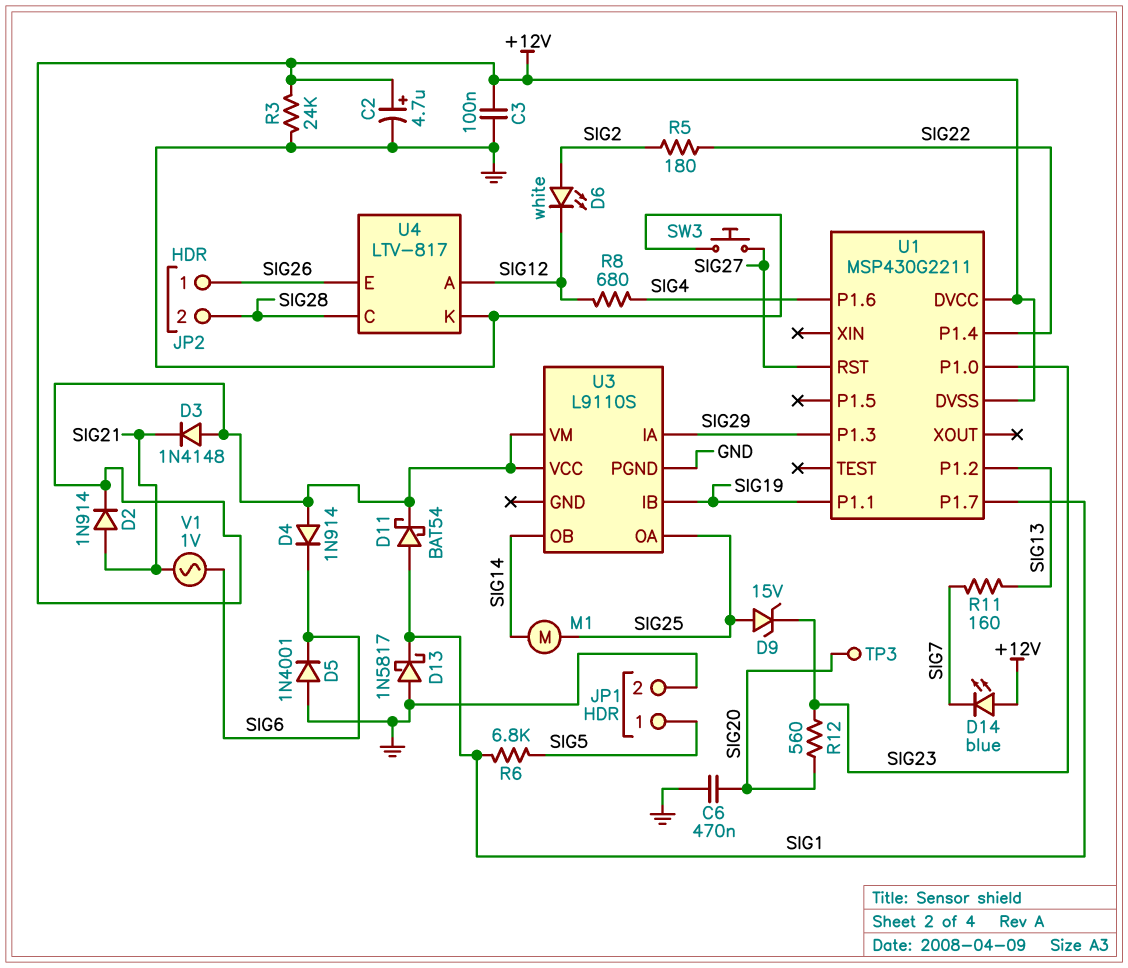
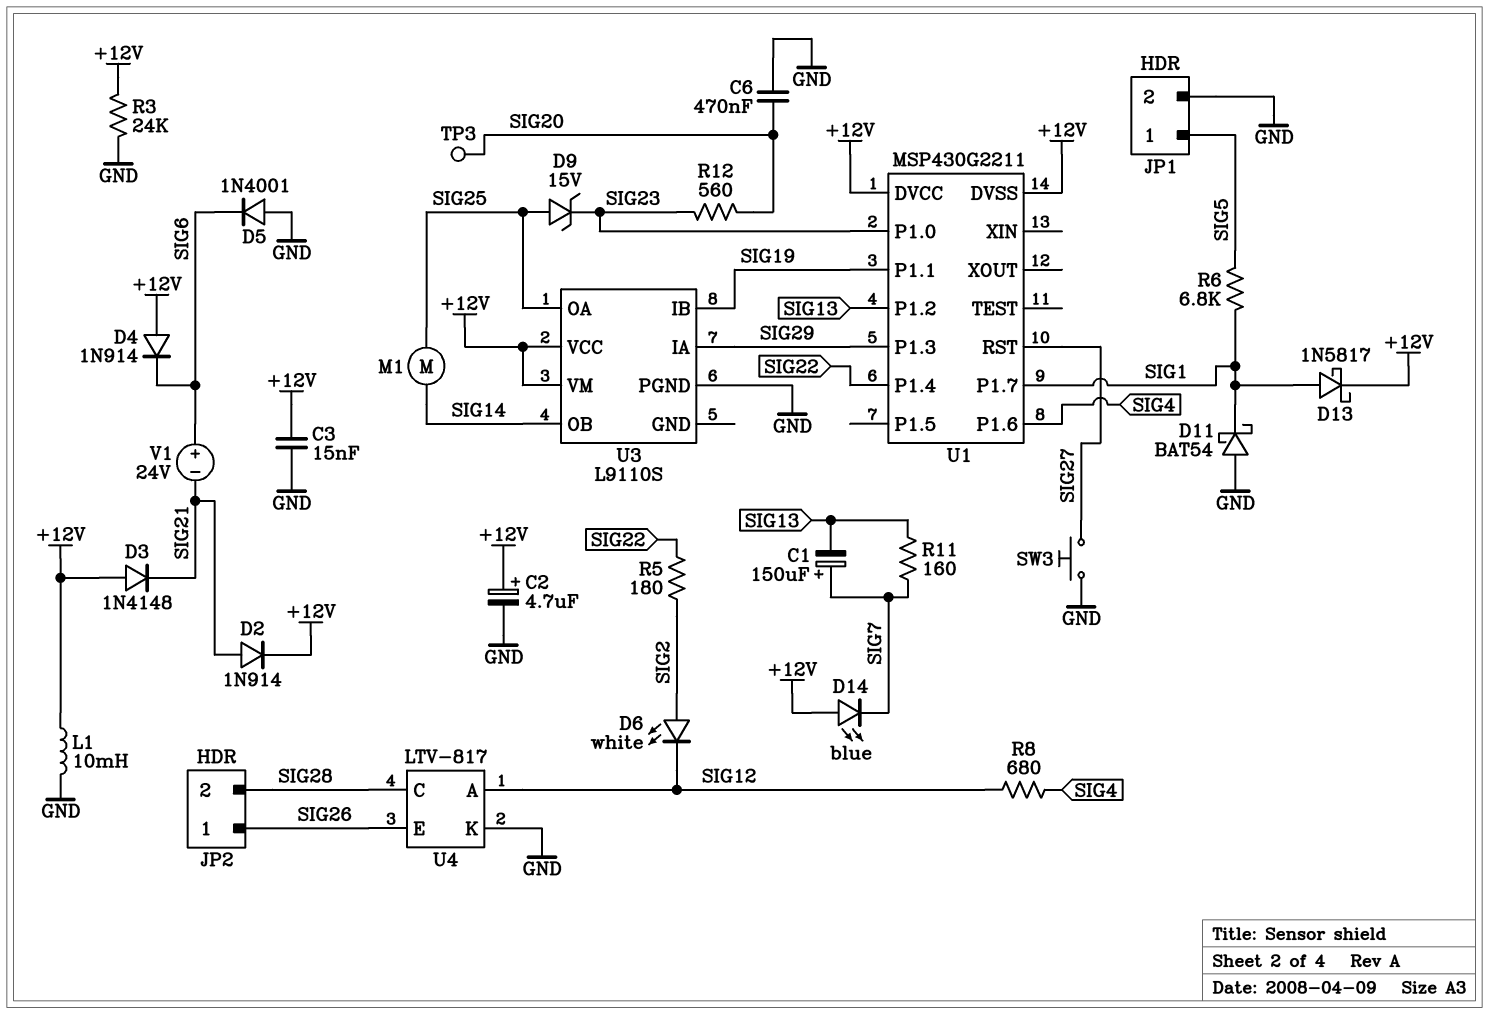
C1: none -> 150uF (plus SIG7, minus SIG13)
C3: 100nF (+12V, GND) -> 15nF (+12V, GND)
D11: schottky BAT54 (A SIG1, K +12V) -> schottky BAT54 (A GND, K SIG1)
D13: schottky 1N5817 (A GND, K SIG1) -> schottky 1N5817 (A SIG1, K +12V)
L1: none -> 10mH (+12V, GND)
V1: AC 1V (SIG6, SIG21) -> 24V (plus SIG6, minus SIG21)

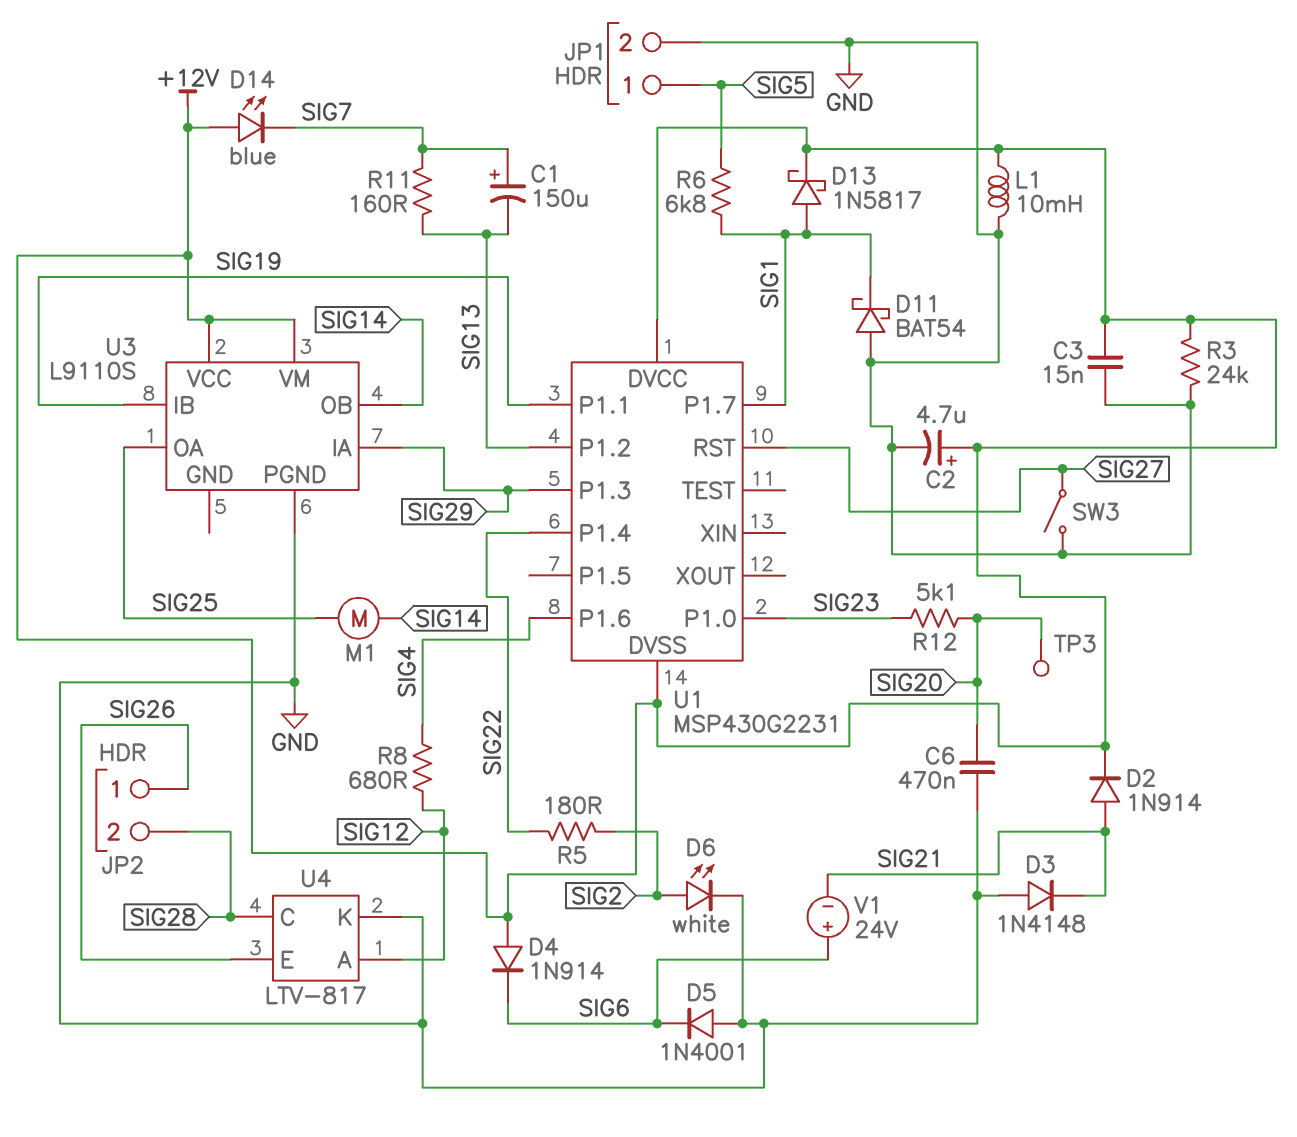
D3: diode 1N4148 (A +12V, K SIG21) -> diode 1N4148 (A GND, K SIG21)
D6: LED white (A SIG2, K SIG12) -> LED white (A SIG2, K GND)
D9: zener 15V (A SIG25, K SIG23) -> none
R12: 560 (SIG20, SIG23) -> 5.1k (SIG20, SIG23)
SW3: button (GND, SIG27) -> switch (GND, SIG27)
U1: MSP430G2211 -> MSP430G2231

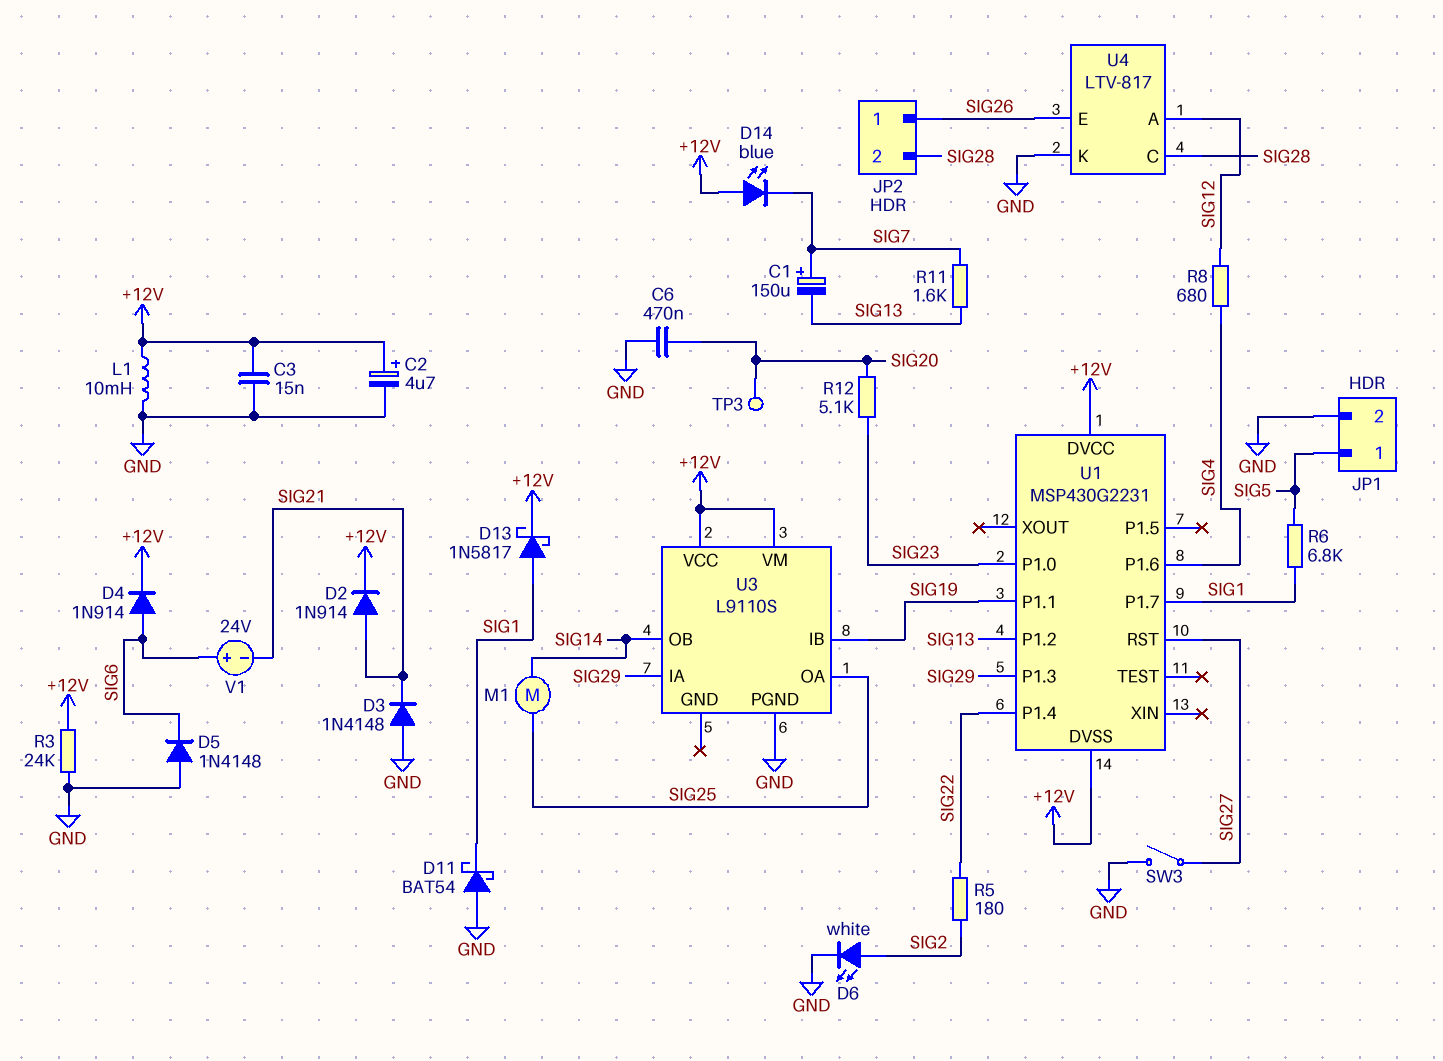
D4: diode 1N914 (A +12V, K SIG6) -> diode 1N914 (A SIG6, K +12V)
D5: diode 1N4001 (A GND, K SIG6) -> diode 1N4148 (A GND, K SIG6)
R11: 160 (SIG7, SIG13) -> 1.6k (SIG7, SIG13)

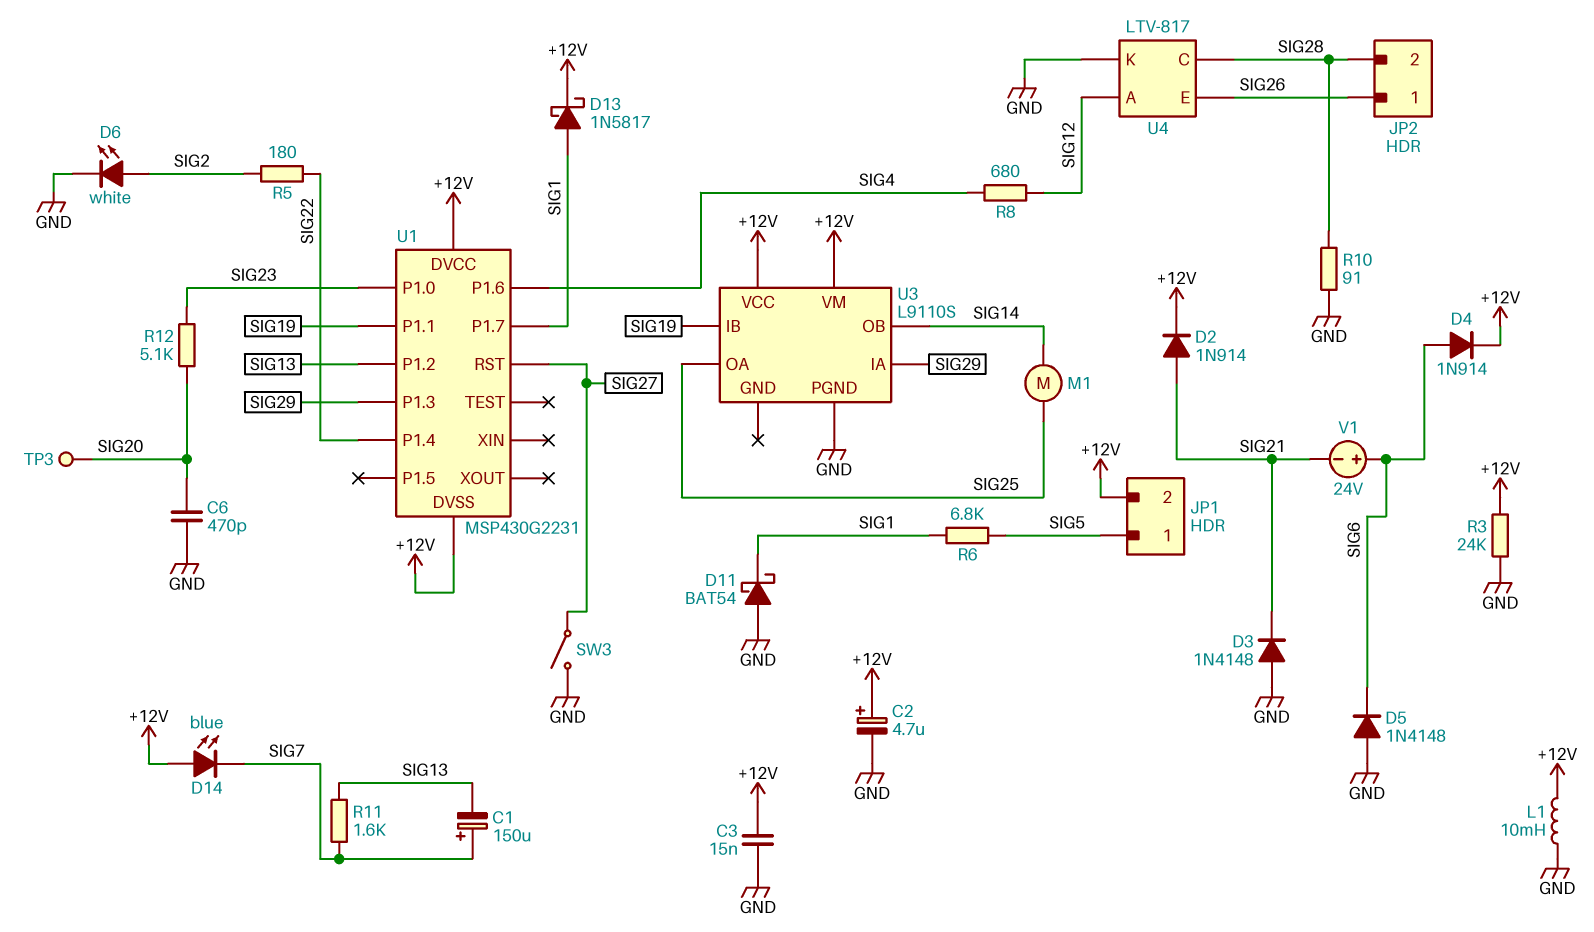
C6: 470nF (GND, SIG20) -> 470pF (GND, SIG20)
JP1 pin 2: GND -> +12V
R10: none -> 91 (GND, SIG28)

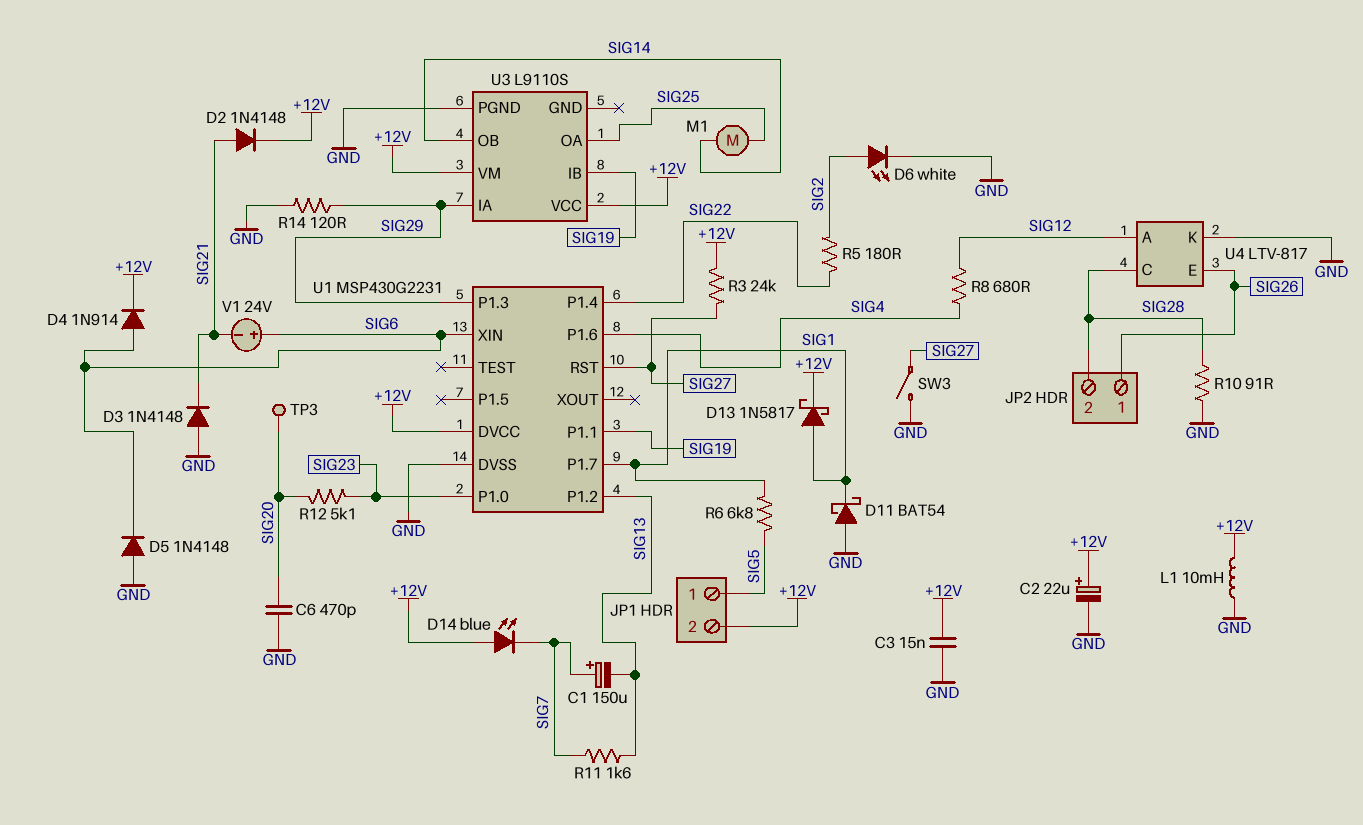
C2: 4.7uF (plus +12V, minus GND) -> 22uF (plus +12V, minus GND)
D2: diode 1N914 (A SIG21, K +12V) -> diode 1N4148 (A SIG21, K +12V)
R3: 24k (+12V, GND) -> 24k (+12V, SIG27)
R14: none -> 120 (GND, SIG29)
U1 pin DVSS: +12V -> GND
U1 pin XIN: none -> SIG6

